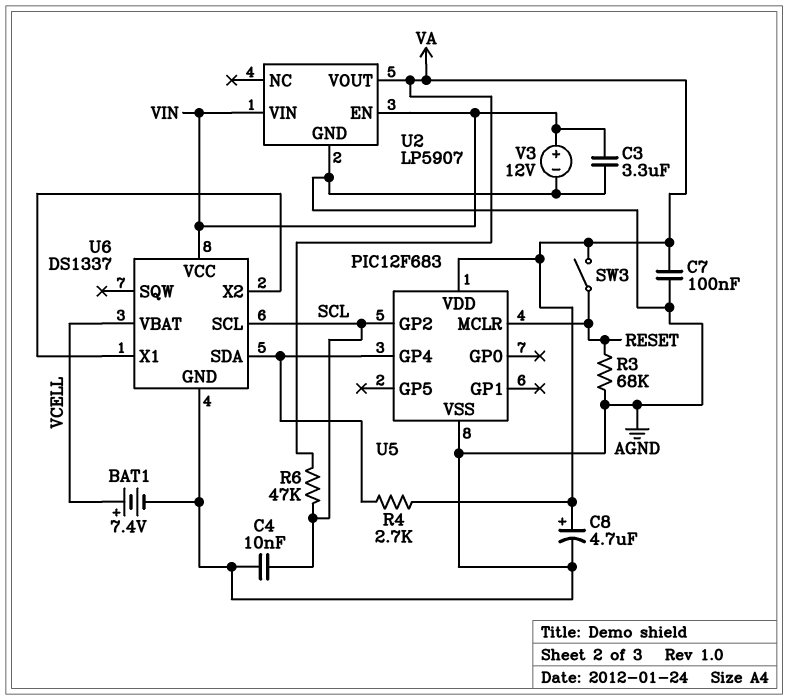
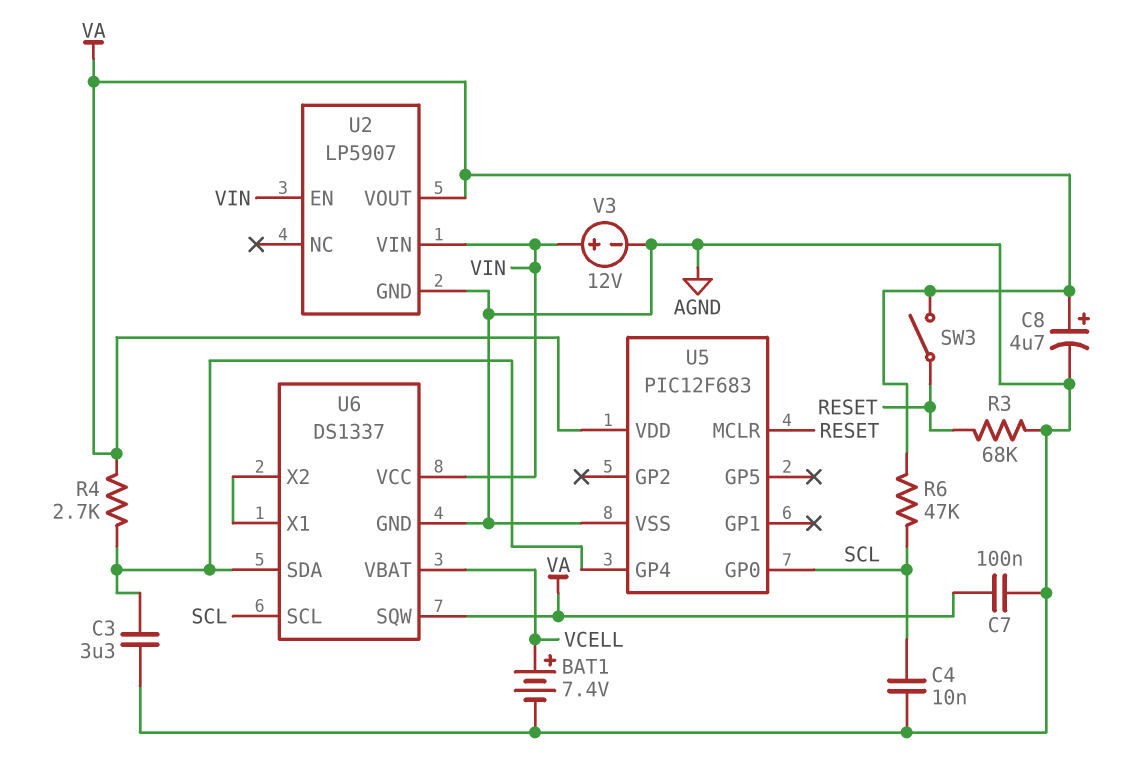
C3: 3.3uF (AGND, VIN) -> 3.3uF (AGND, U5/GP4)
U5 pin GP0: none -> SCL
U5 pin GP2: SCL -> none
U6 pin SQW: none -> VA

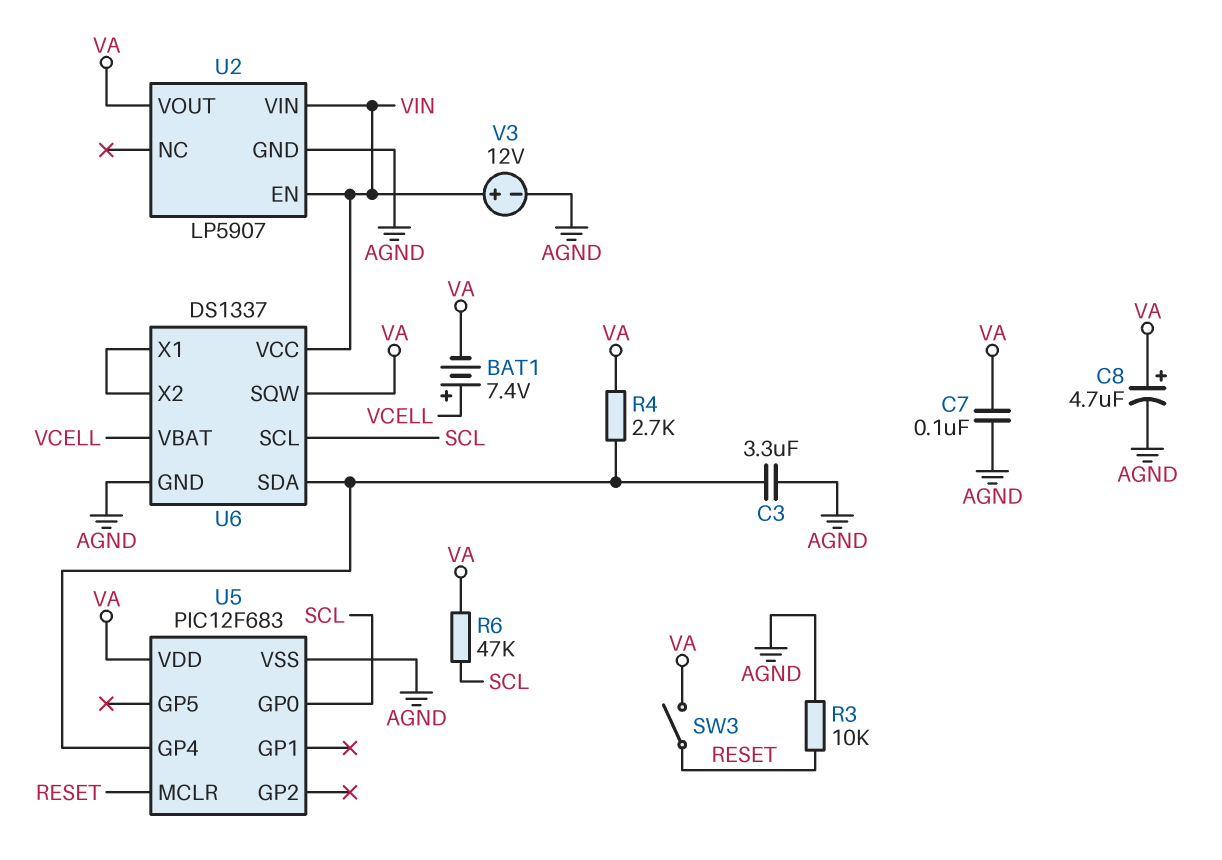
BAT1: 7.4V (plus VCELL, minus AGND) -> 7.4V (plus VCELL, minus VA)
C4: 10nF (AGND, SCL) -> none
R3: 68k (AGND, RESET) -> 10k (AGND, RESET)

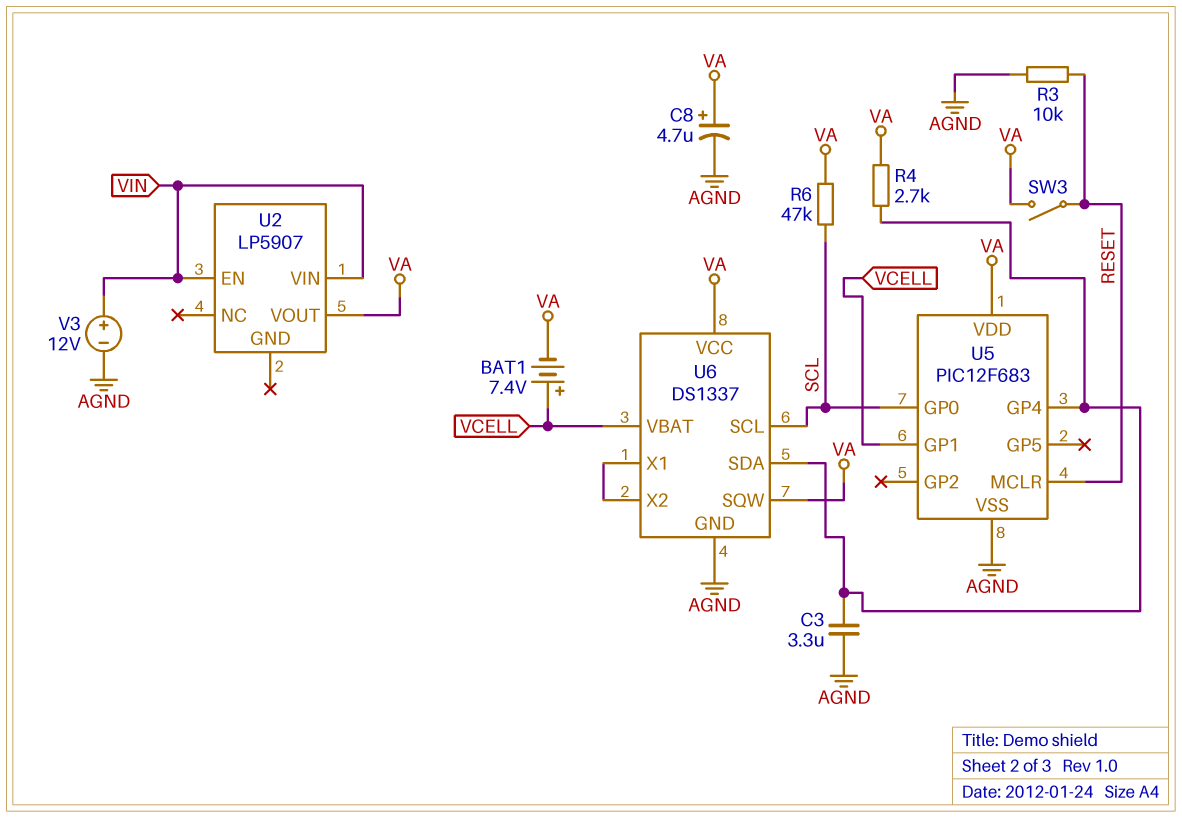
C7: 100nF (AGND, VA) -> none
U2 pin GND: AGND -> none
U5 pin GP1: none -> VCELL
U6 pin VCC: VIN -> VA

